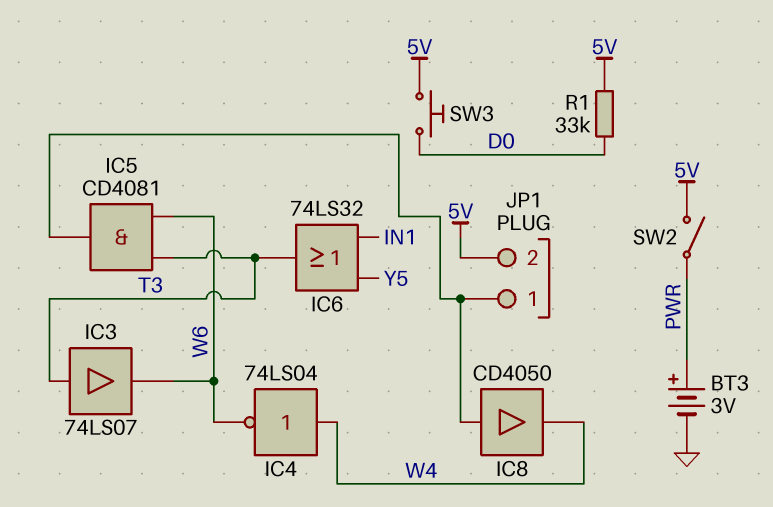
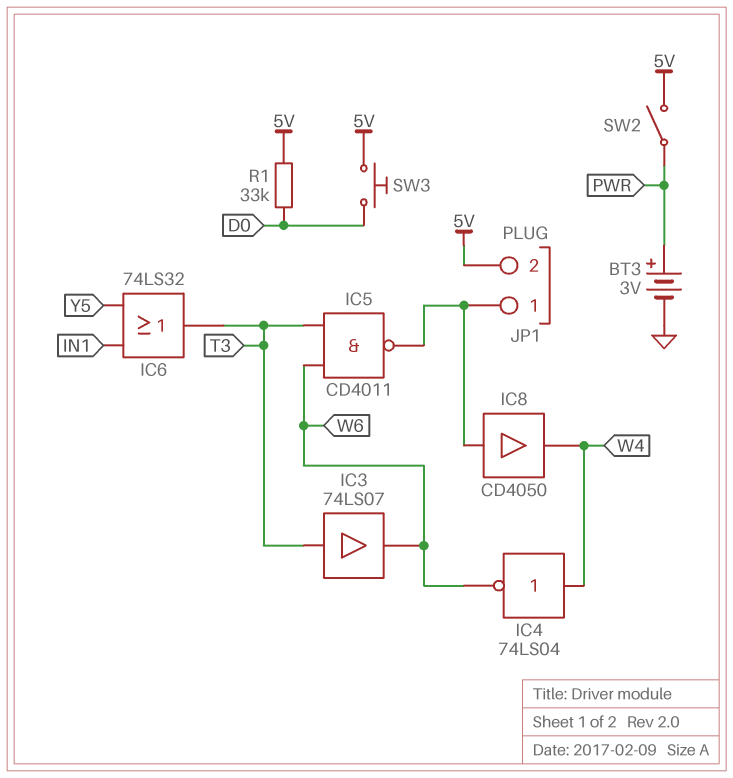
IC5: AND CD4081 (in T3, in W6, out JP1/1) -> NAND CD4011 (in T3, in W6, out JP1/1)

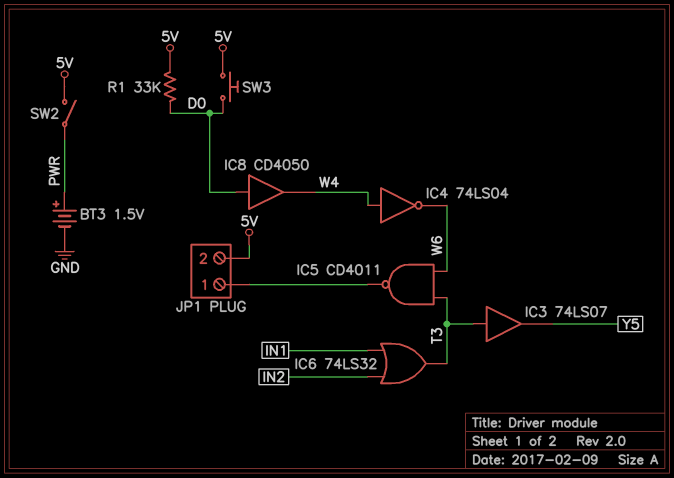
BT3: 3V (plus PWR, minus GND) -> 1.5V (plus PWR, minus GND)
IC3: buffer 74LS07 (in T3, out W6) -> buffer 74LS07 (in T3, out Y5)
IC6: OR 74LS32 (in IN1, in Y5, out T3) -> OR 74LS32 (in IN1, in IN2, out T3)
IC8: buffer CD4050 (in JP1/1, out W4) -> buffer CD4050 (in D0, out W4)

